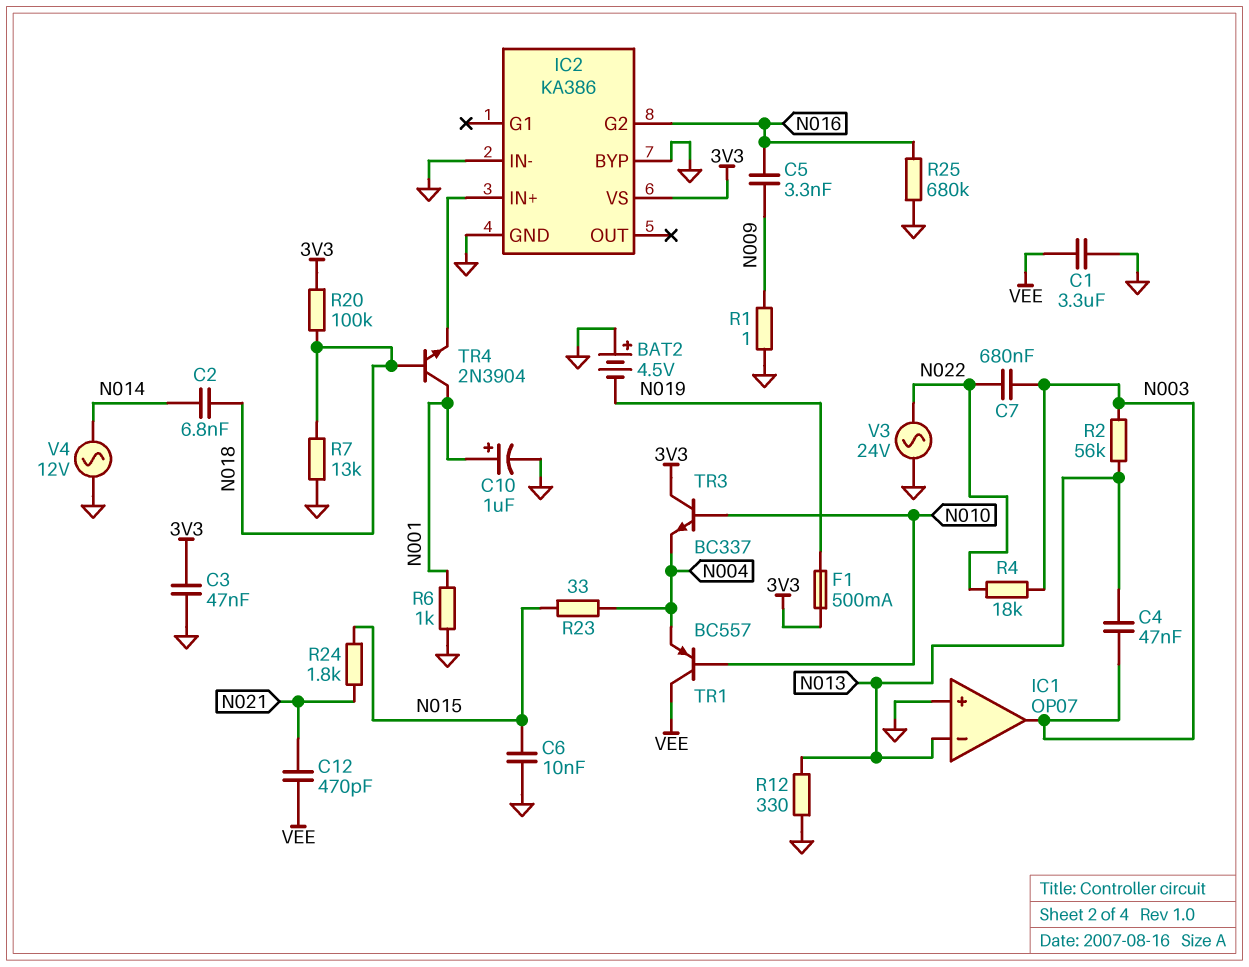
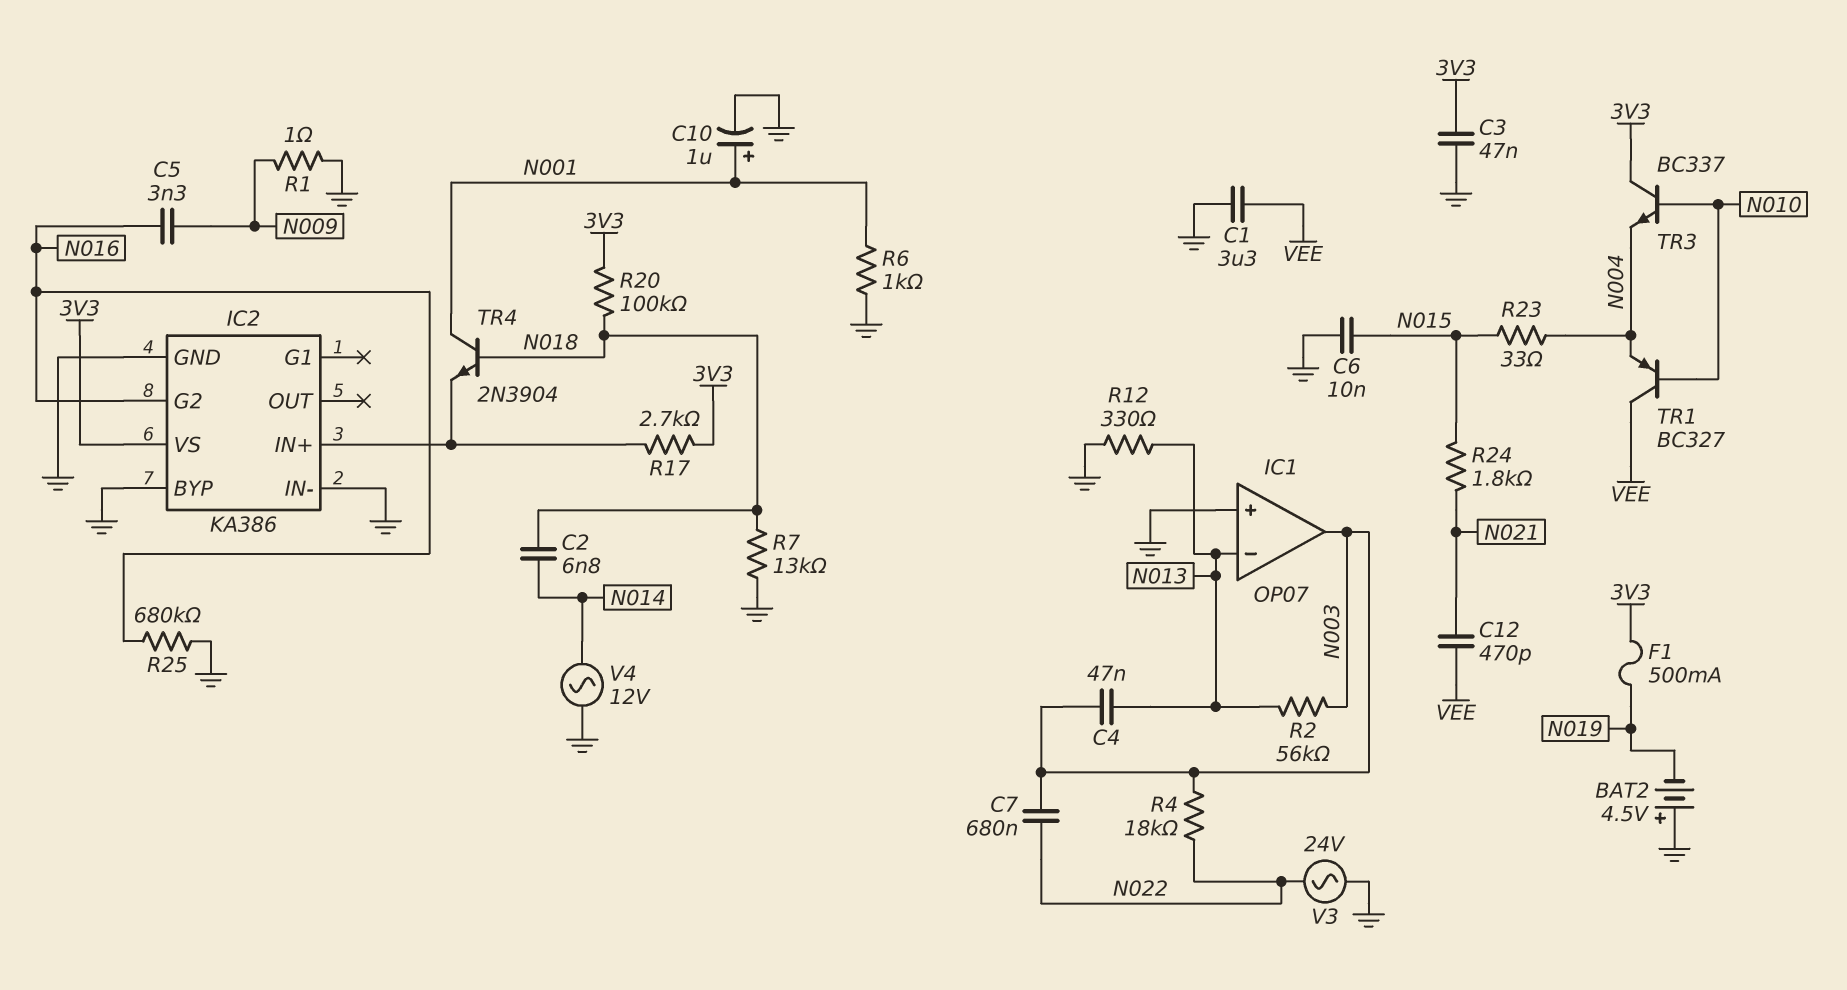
R17: none -> 2.7k (3V3, IC2/IN+)
TR1: PNP BC557 (B N010, C VEE, E N004) -> PNP BC327 (B N010, C VEE, E N004)

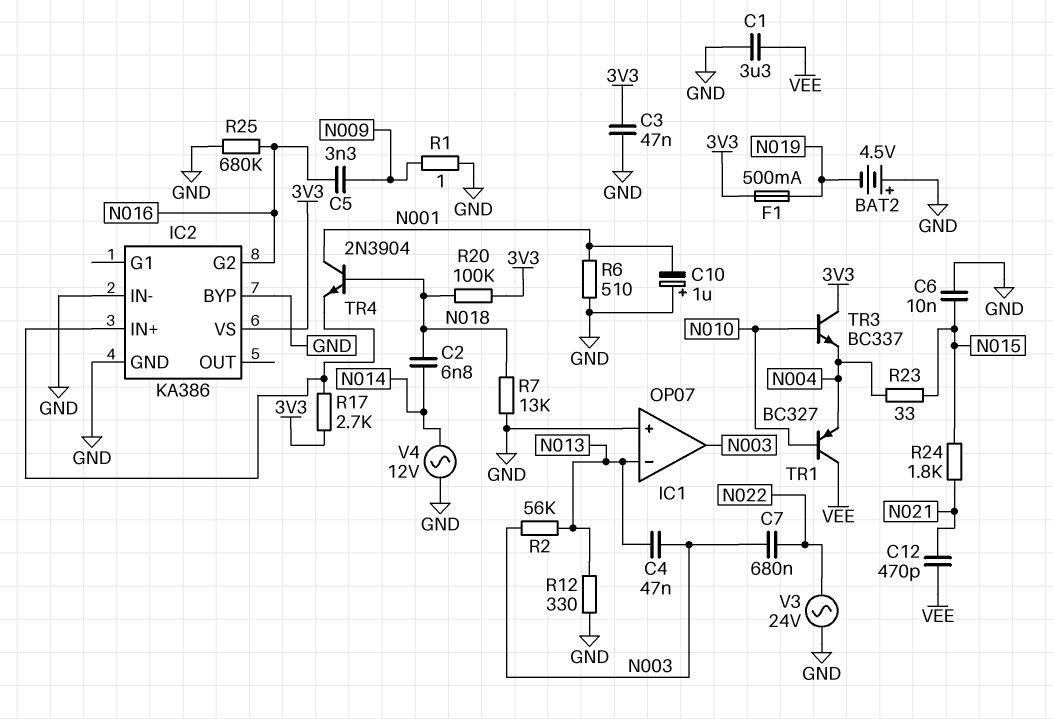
C10: 1uF (plus N001, minus GND) -> 1uF (plus GND, minus N001)
R4: 18k (N003, N022) -> none
R6: 1k (GND, N001) -> 510 (GND, N001)

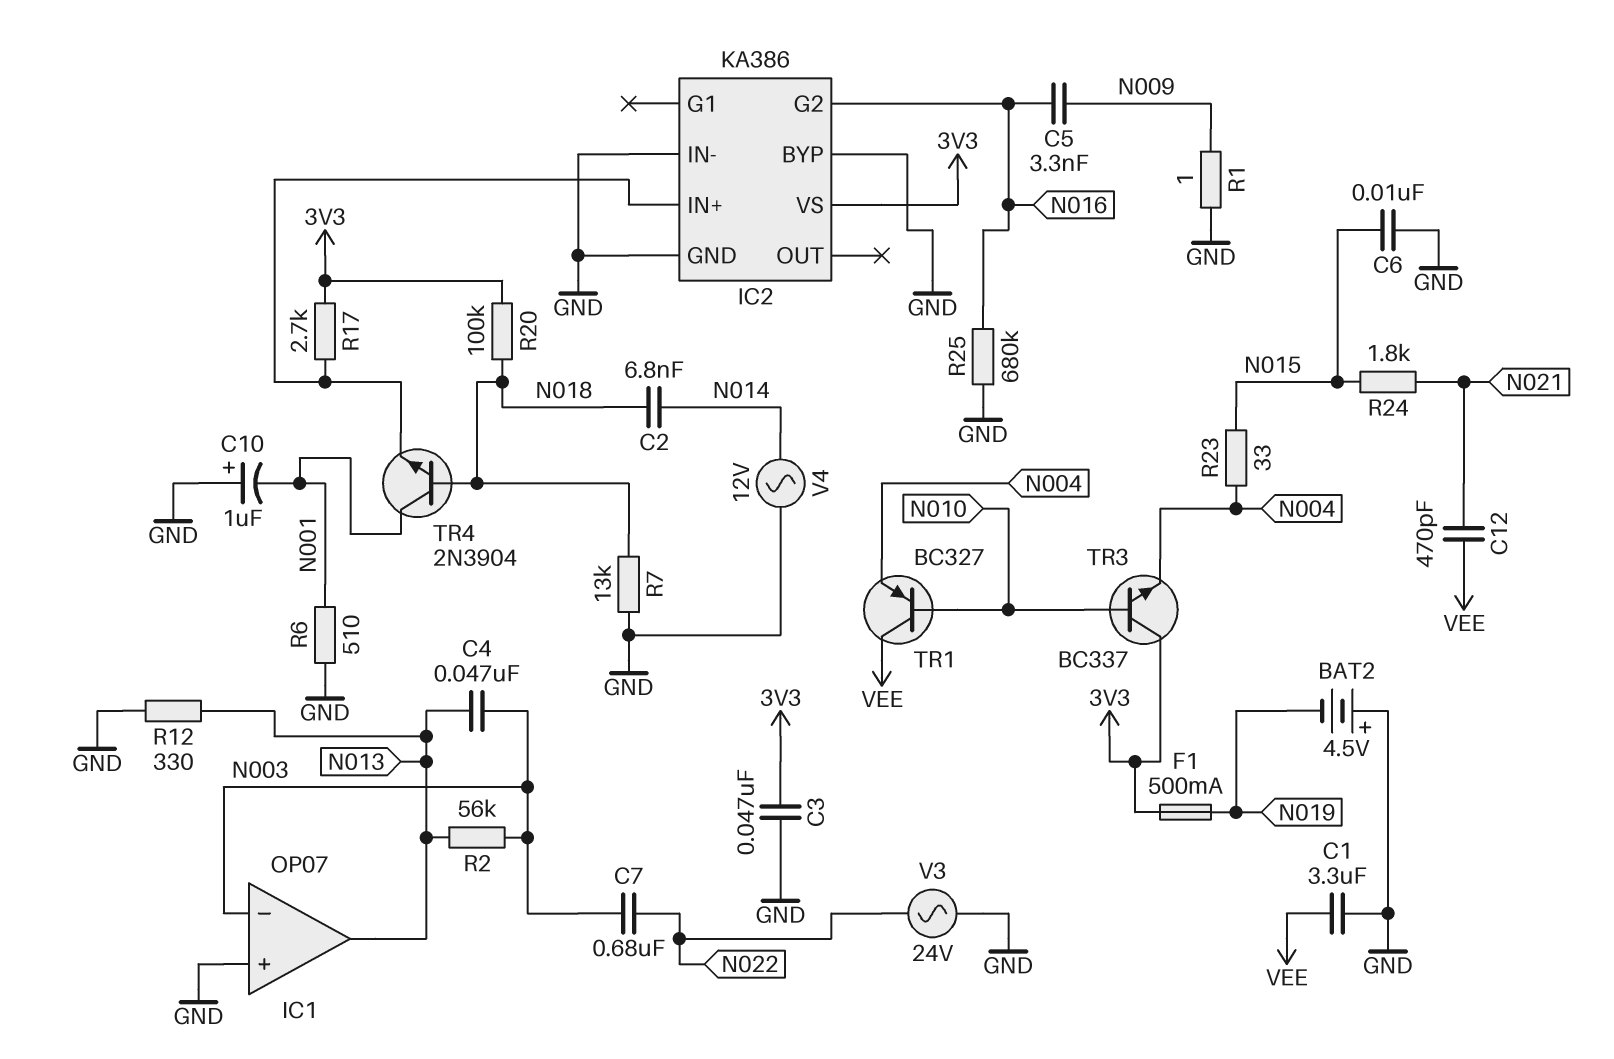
IC1 pin in-: N013 -> N003
IC1 pin out: N003 -> N013

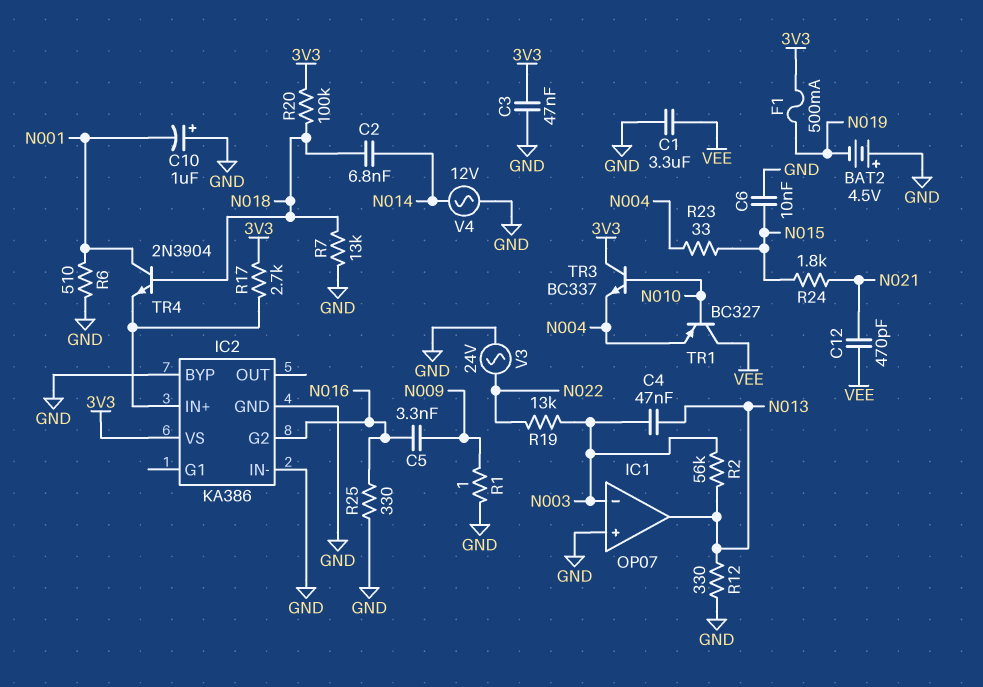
C7: 680nF (N003, N022) -> none
R19: none -> 13k (N003, N022)
R25: 680k (GND, N016) -> 330 (GND, N016)

